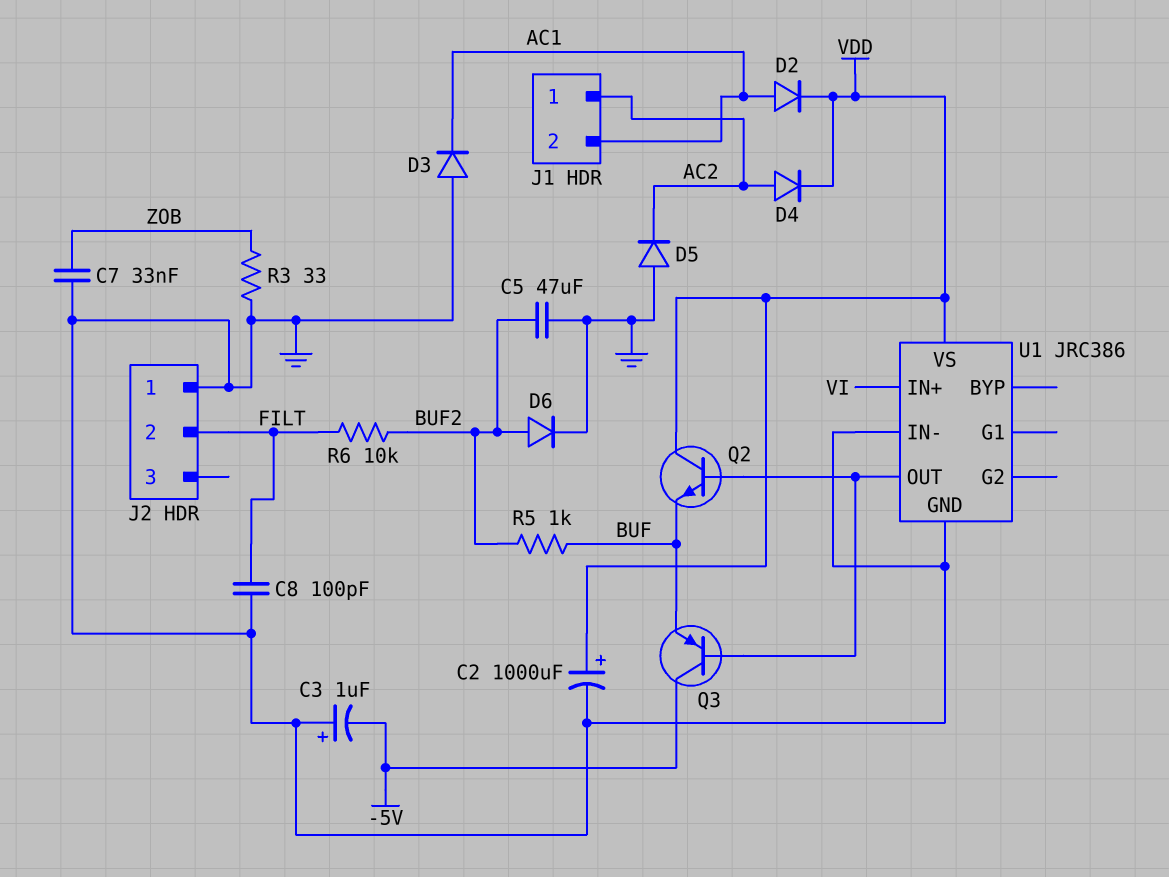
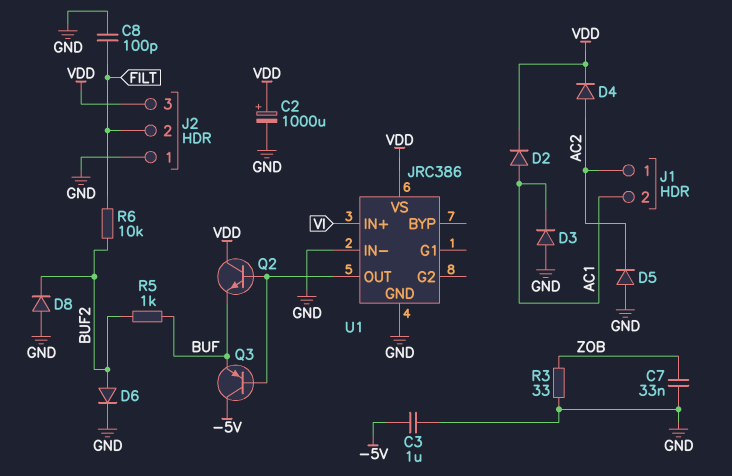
C3: 1uF (plus GND, minus -5V) -> 1uF (-5V, GND)
C5: 47uF (BUF2, GND) -> none
D8: none -> diode (A GND, K BUF2)
J2 pin 3: none -> VDD

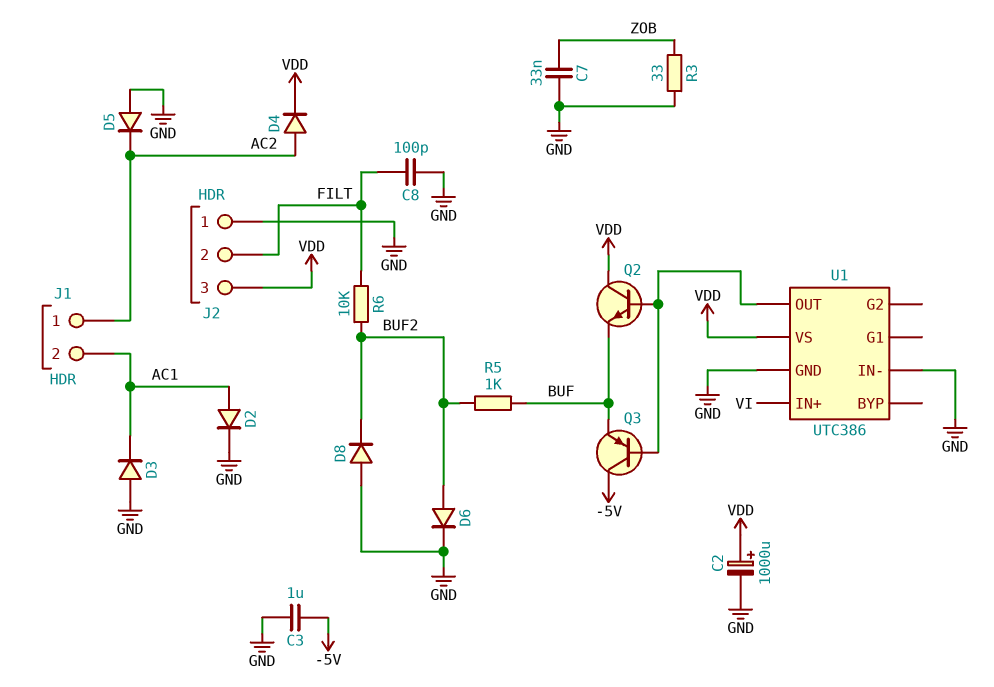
D2: diode (A AC1, K VDD) -> diode (A AC1, K GND)
U1: JRC386 -> UTC386

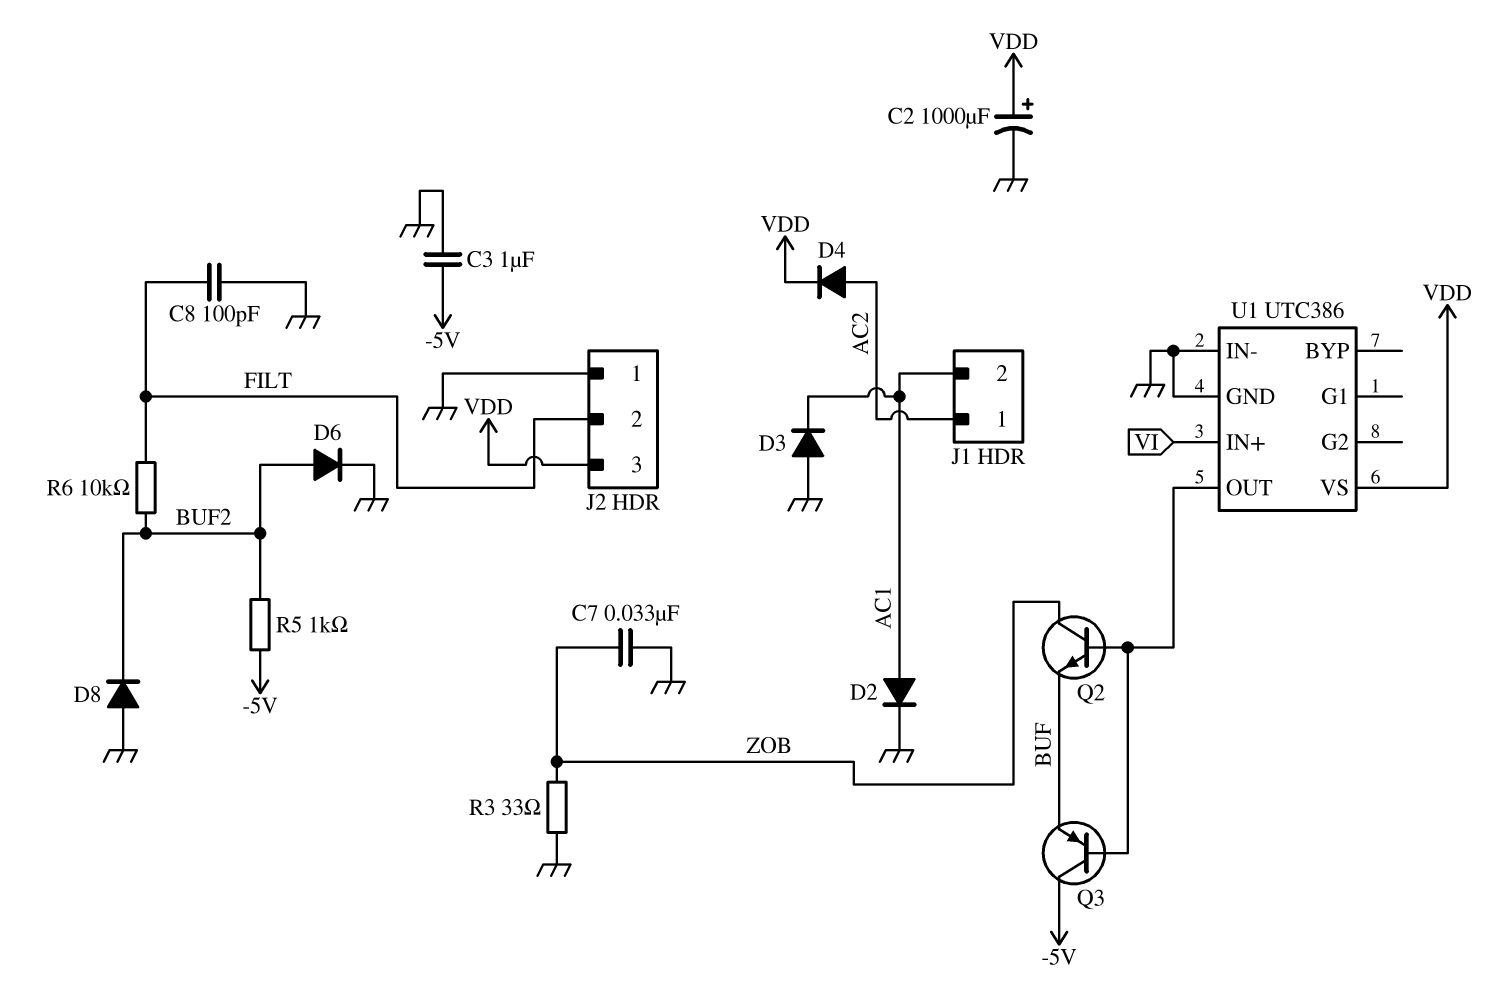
D5: diode (A GND, K AC2) -> none
Q2: NPN (B U1/OUT, C VDD, E BUF) -> NPN (B U1/OUT, C ZOB, E BUF)
R5: 1k (BUF, BUF2) -> 1k (-5V, BUF2)

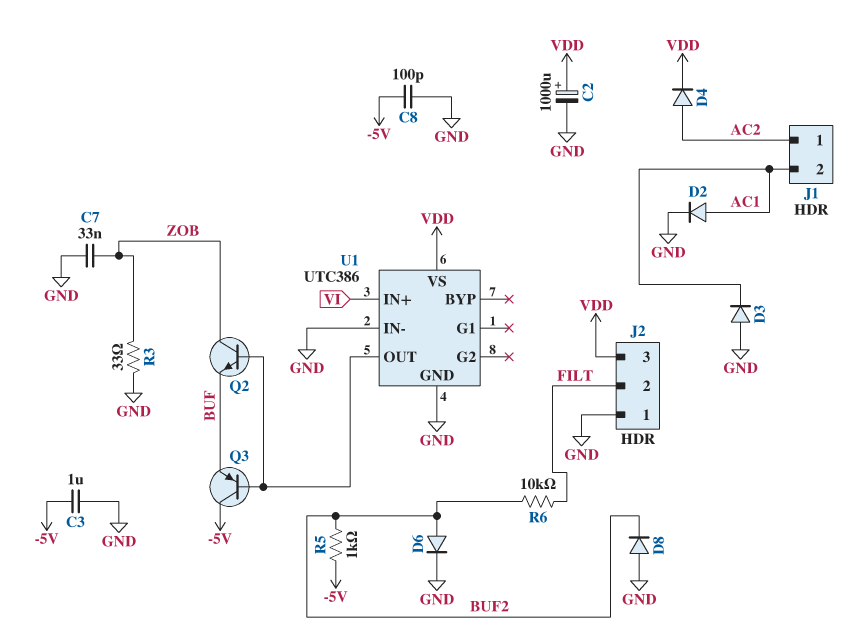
C8: 100pF (FILT, GND) -> 100pF (-5V, GND)

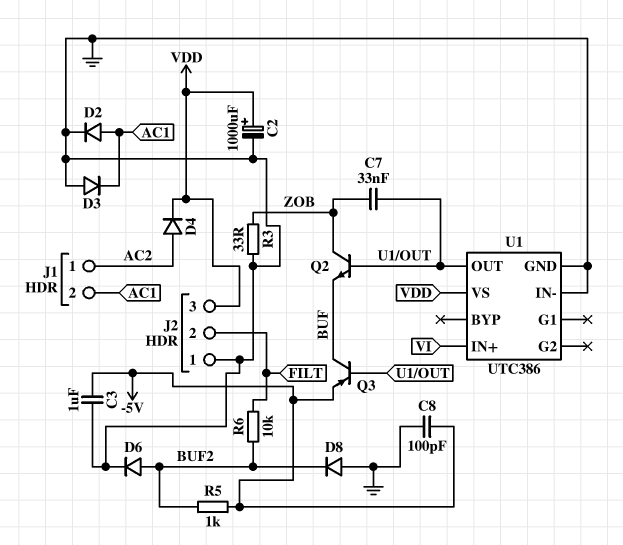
C7: 33nF (GND, ZOB) -> 33nF (U1/OUT, ZOB)
Q3: PNP (B U1/OUT, C -5V, E BUF) -> PNP (B U1/OUT, C BUF, E -5V)

